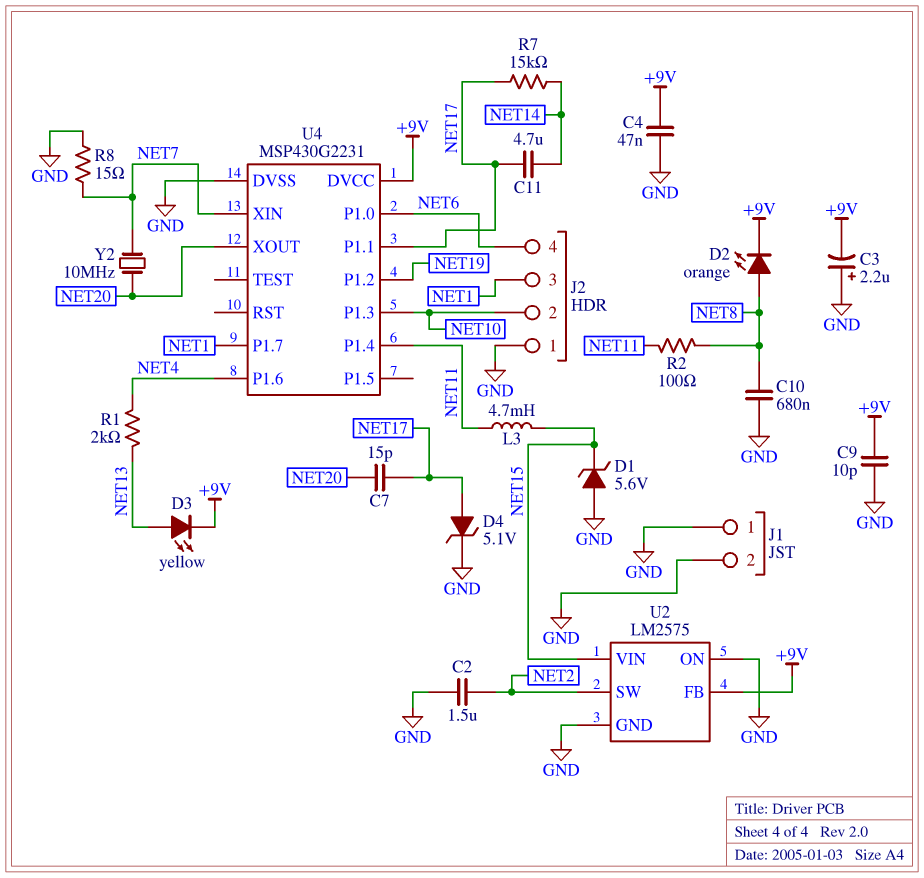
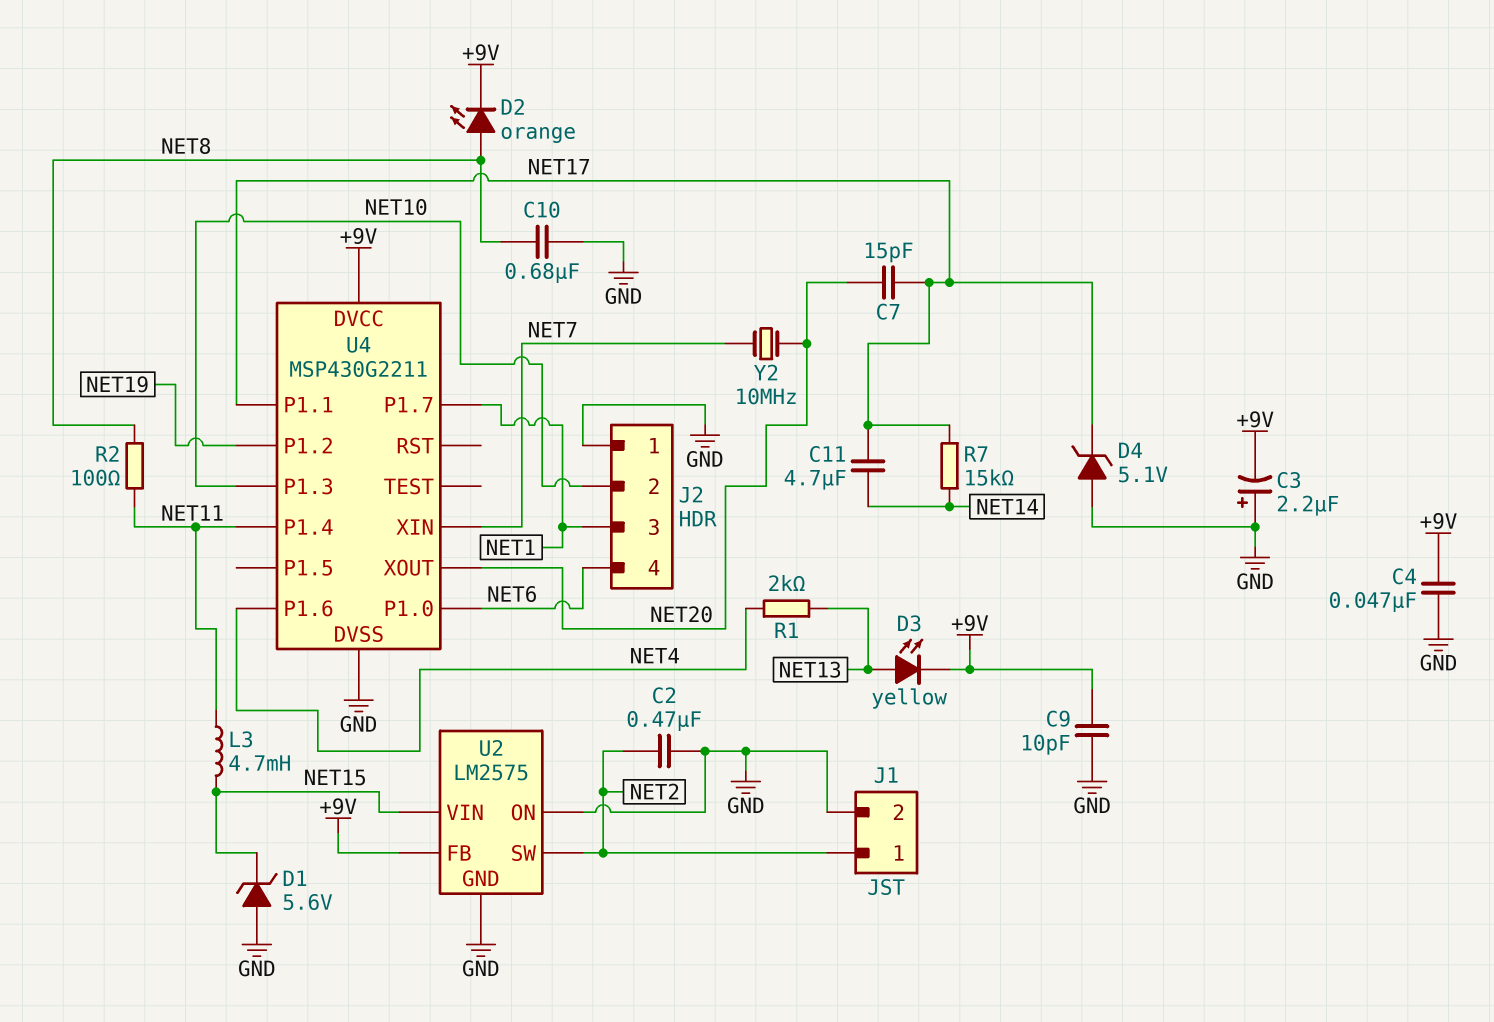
C2: 1.5uF (GND, NET2) -> 470nF (GND, NET2)
D4: zener 5.1V (A NET17, K GND) -> zener 5.1V (A GND, K NET17)
J1 pin 1: GND -> NET2
R8: 15 (GND, NET7) -> none
U4: MSP430G2231 -> MSP430G2211

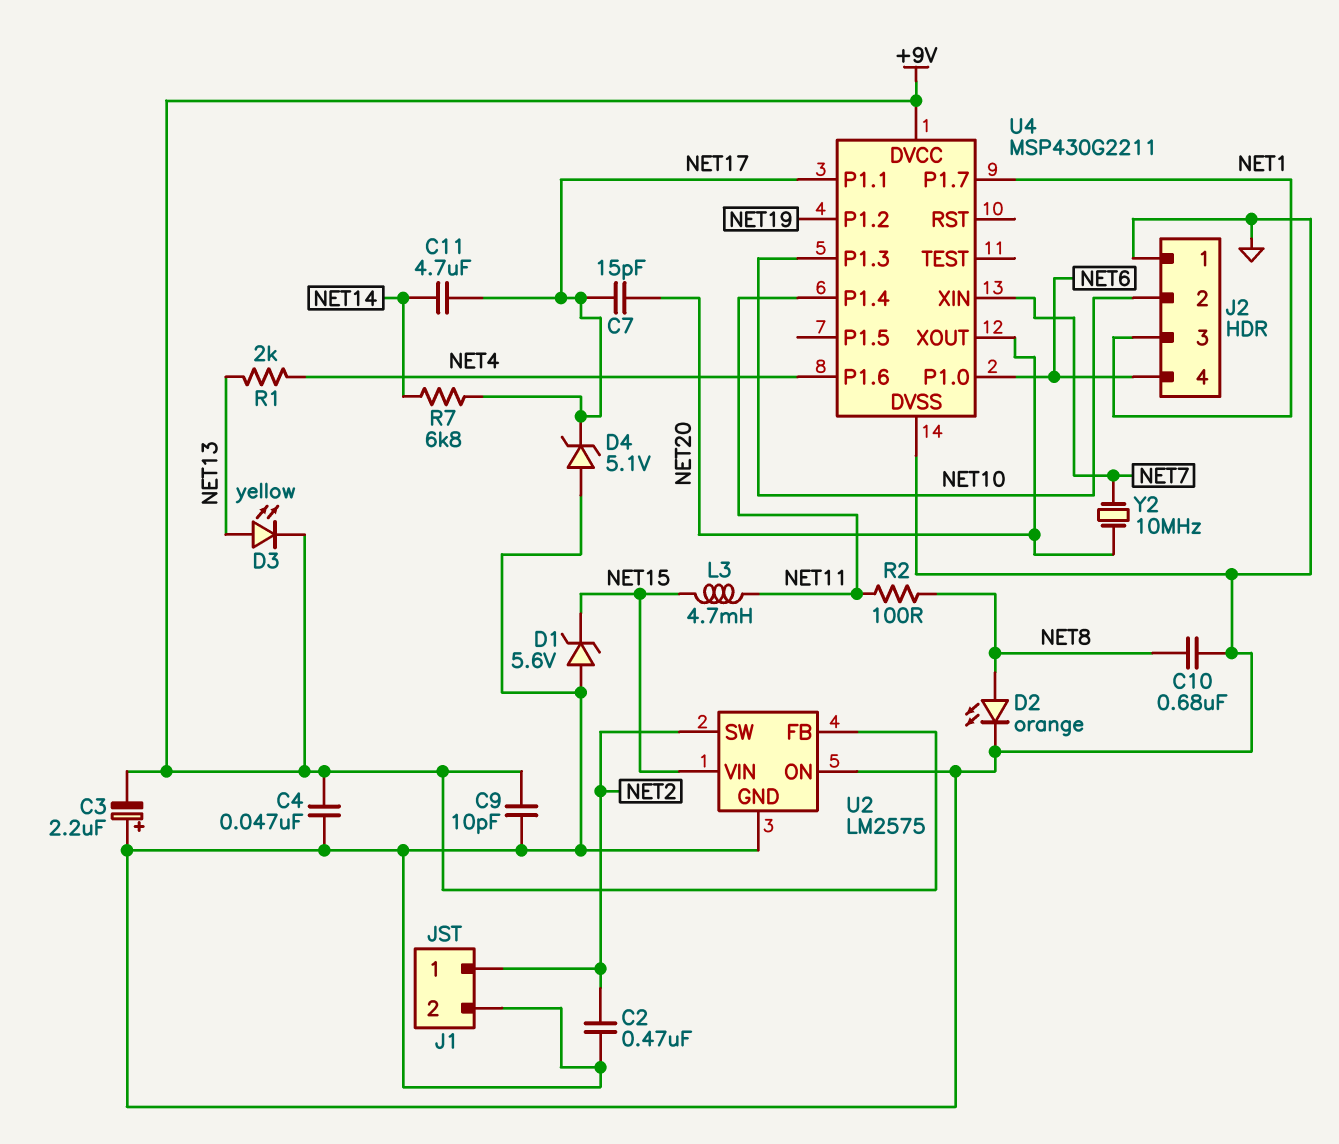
D2: LED orange (A NET8, K +9V) -> LED orange (A NET8, K GND)
R7: 15k (NET14, NET17) -> 6.8k (NET14, NET17)

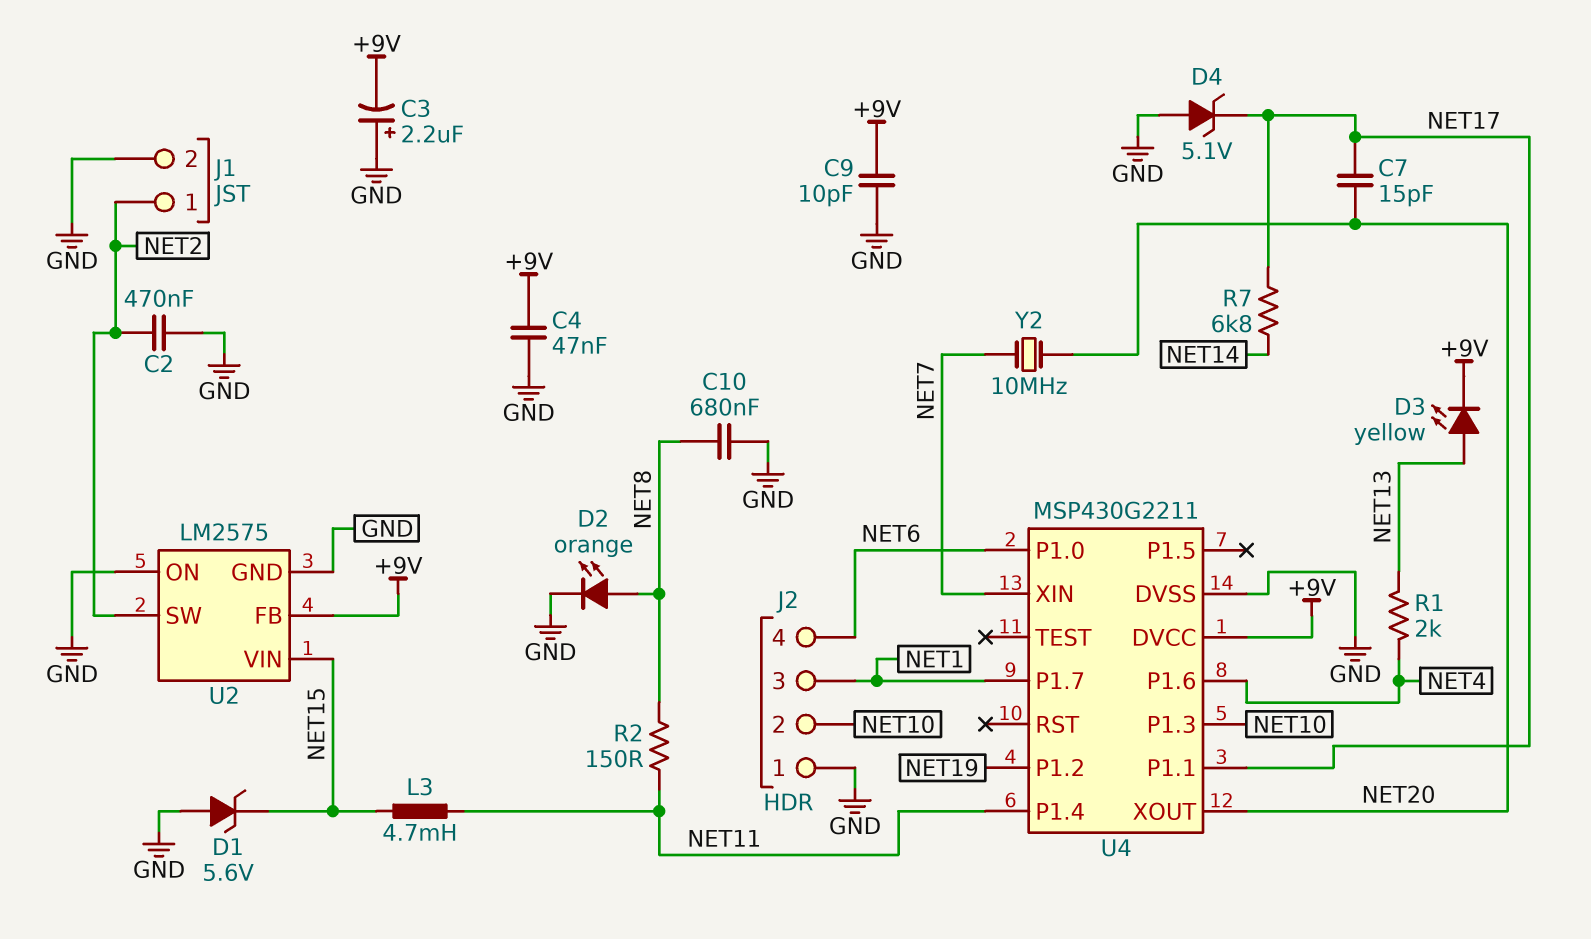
C11: 4.7uF (NET14, NET17) -> none
R2: 100 (NET8, NET11) -> 150 (NET8, NET11)

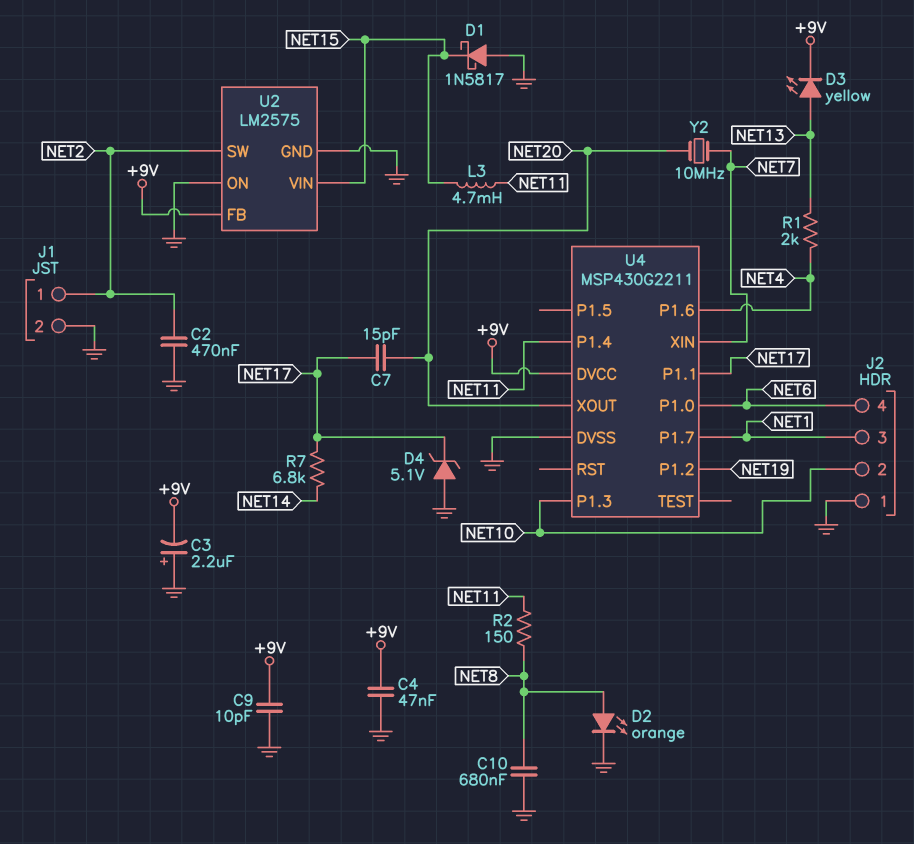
D1: zener 5.6V (A GND, K NET15) -> schottky 1N5817 (A GND, K NET15)

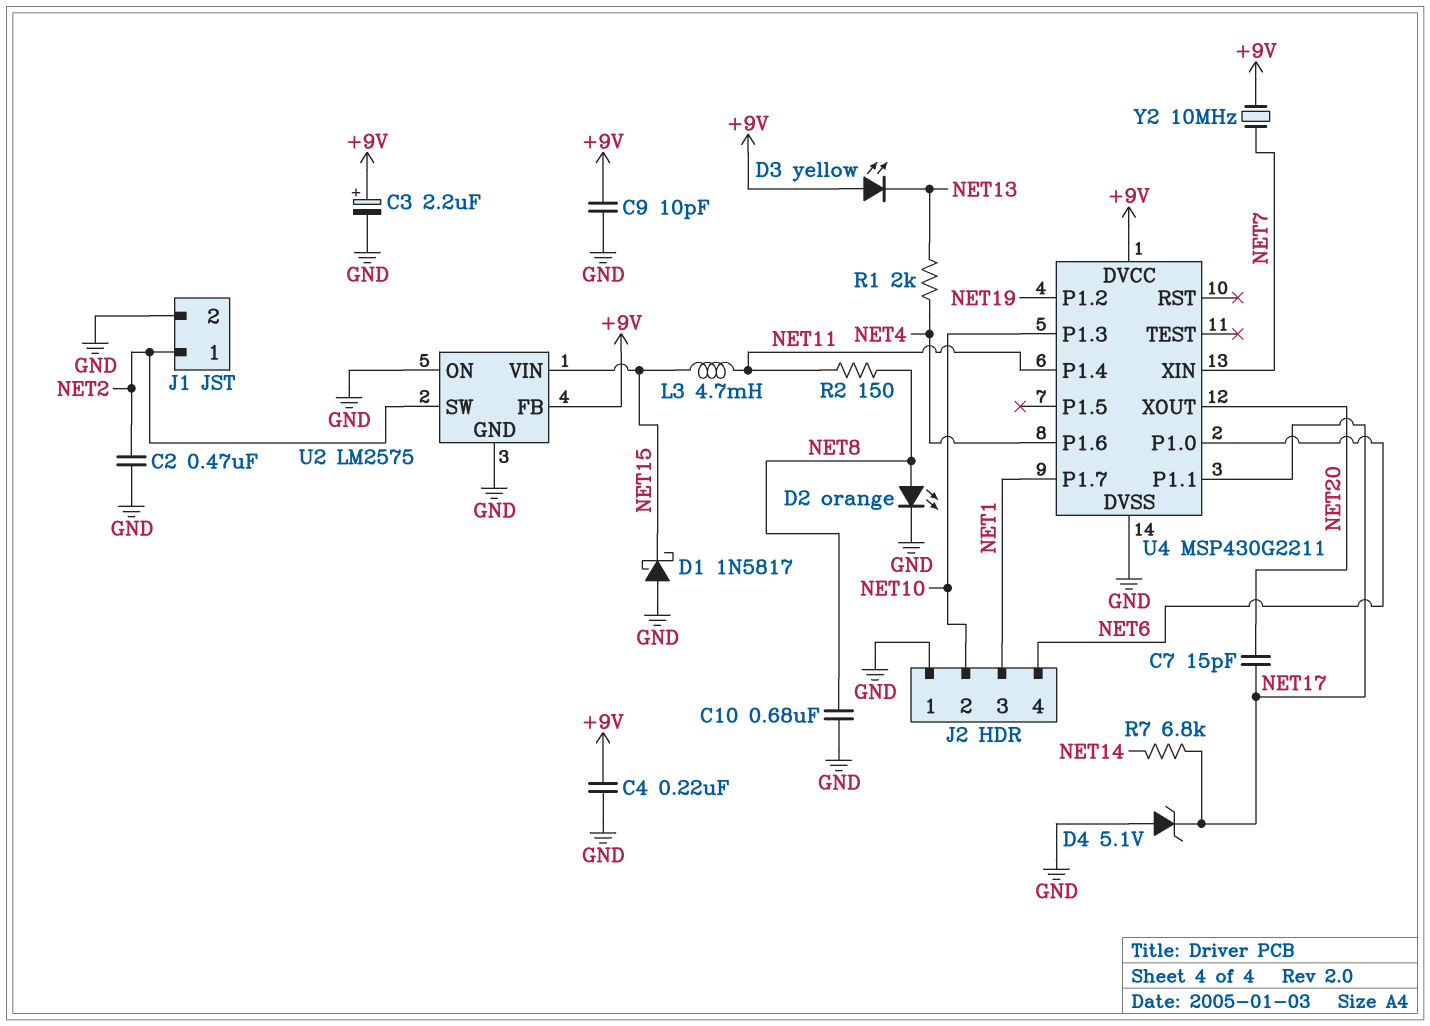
C3: 2.2uF (plus GND, minus +9V) -> 2.2uF (plus +9V, minus GND)
C4: 47nF (+9V, GND) -> 220nF (+9V, GND)
D3: LED yellow (A NET13, K +9V) -> LED yellow (A +9V, K NET13)
Y2: 10MHz (NET7, NET20) -> 10MHz (+9V, NET7)

